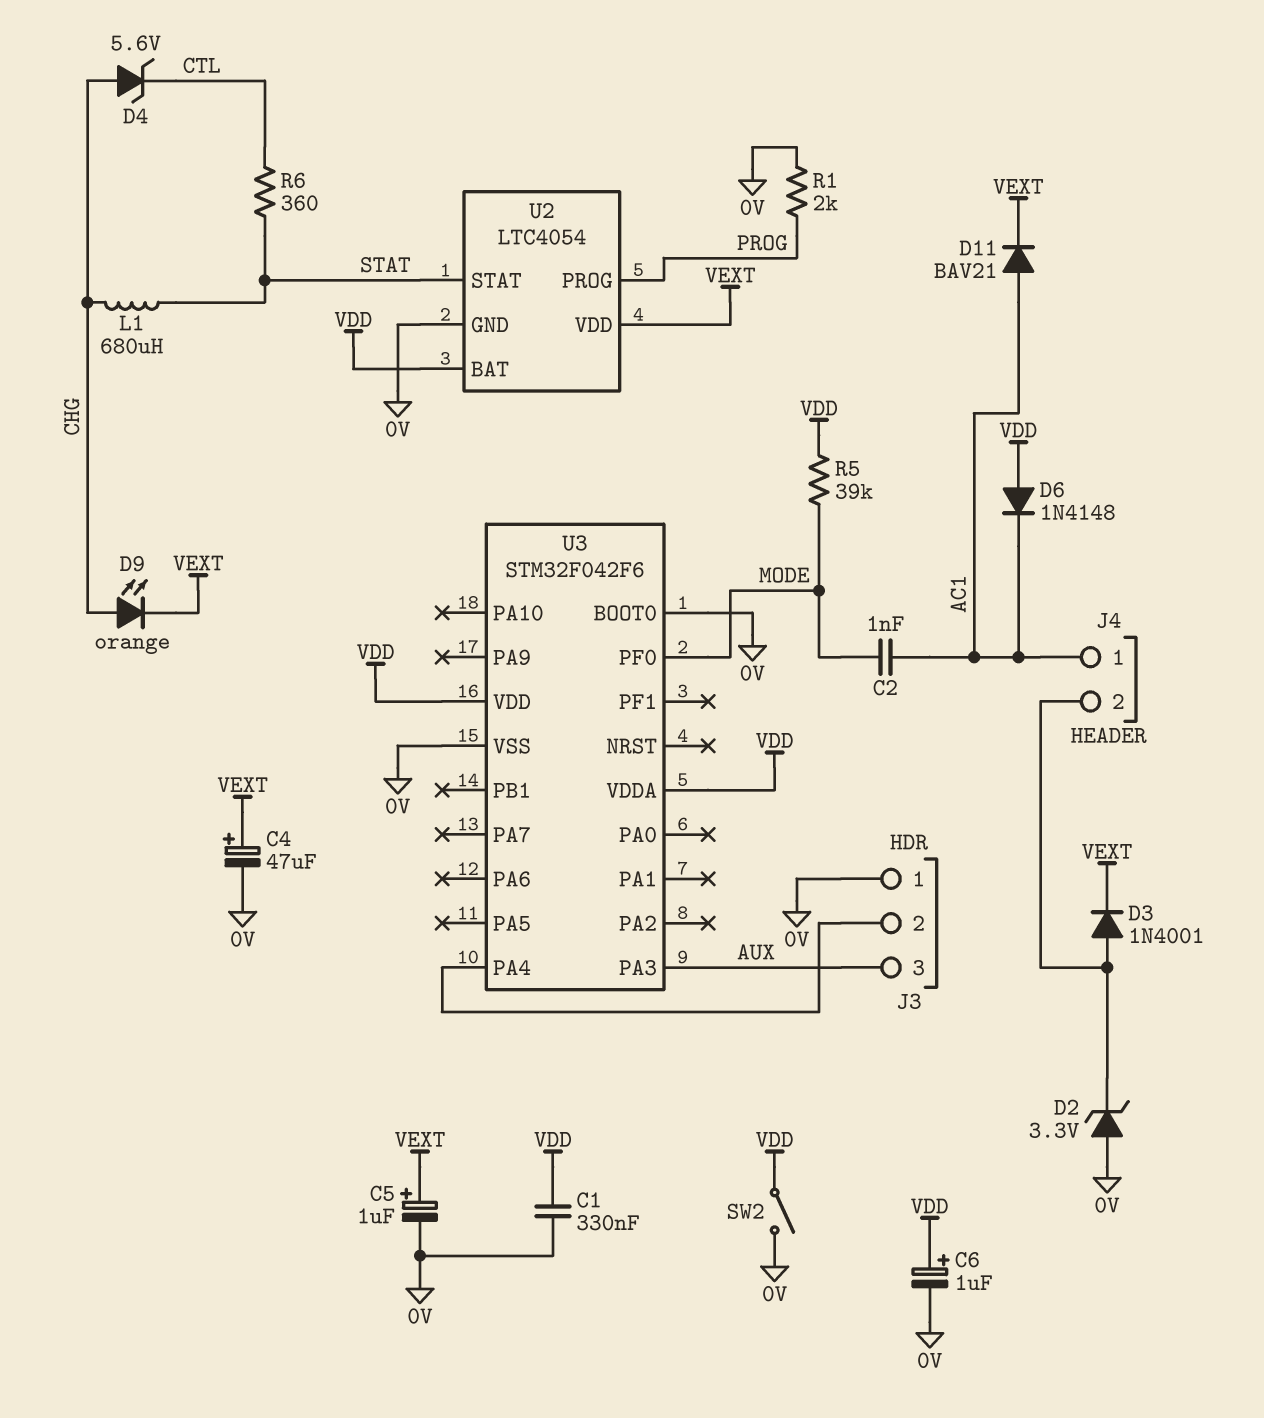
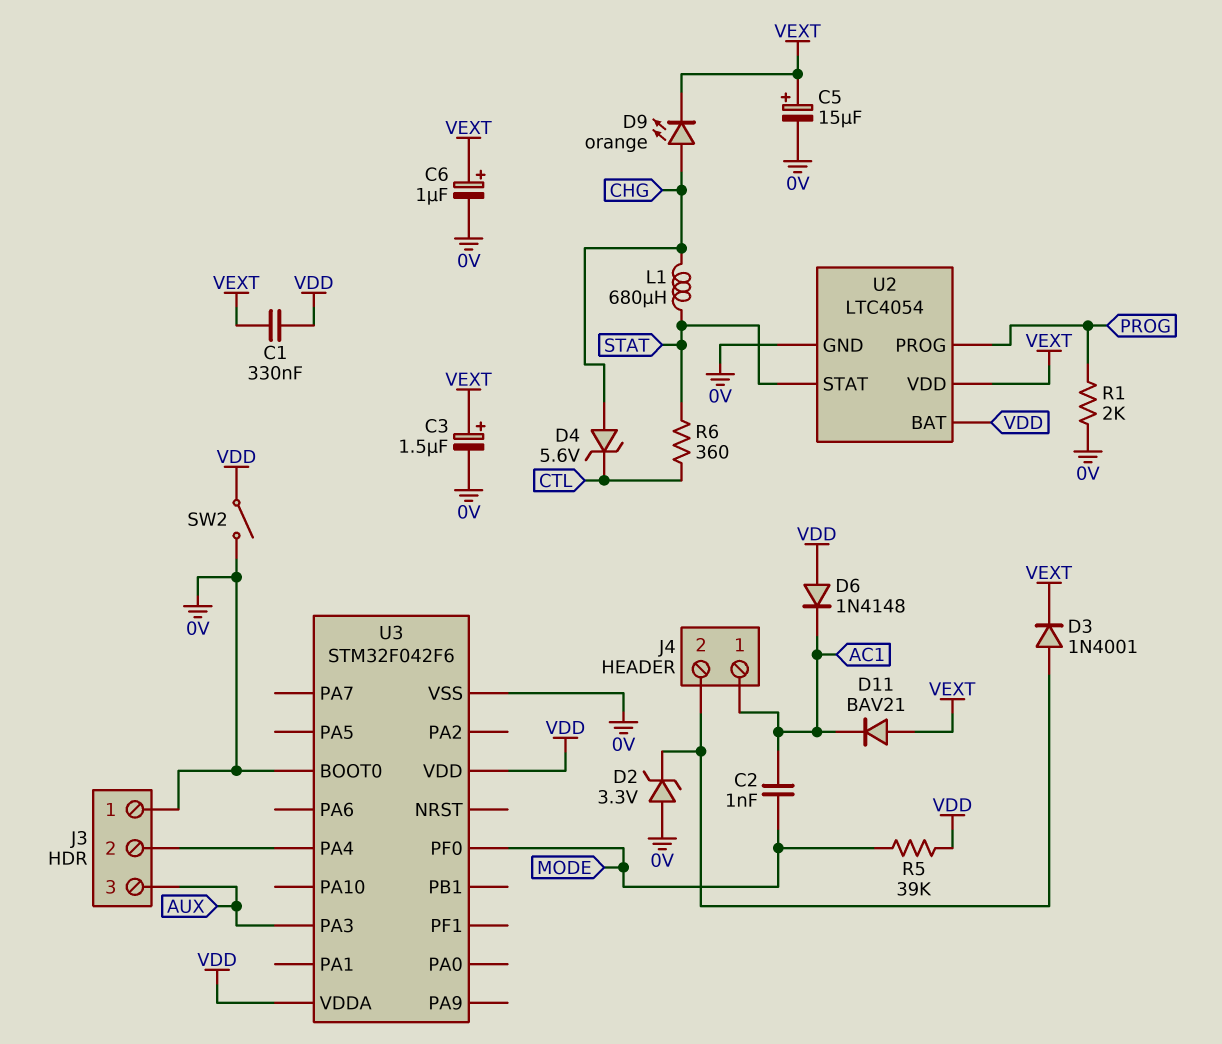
C1: 330nF (0V, VDD) -> 330nF (VDD, VEXT)
C3: none -> 1.5uF (plus VEXT, minus 0V)
C4: 47uF (plus VEXT, minus 0V) -> none
C5: 1uF (plus VEXT, minus 0V) -> 15uF (plus VEXT, minus 0V)
C6: 1uF (plus VDD, minus 0V) -> 1uF (plus VEXT, minus 0V)
D11: diode BAV21 (A AC1, K VEXT) -> diode BAV21 (A VEXT, K AC1)

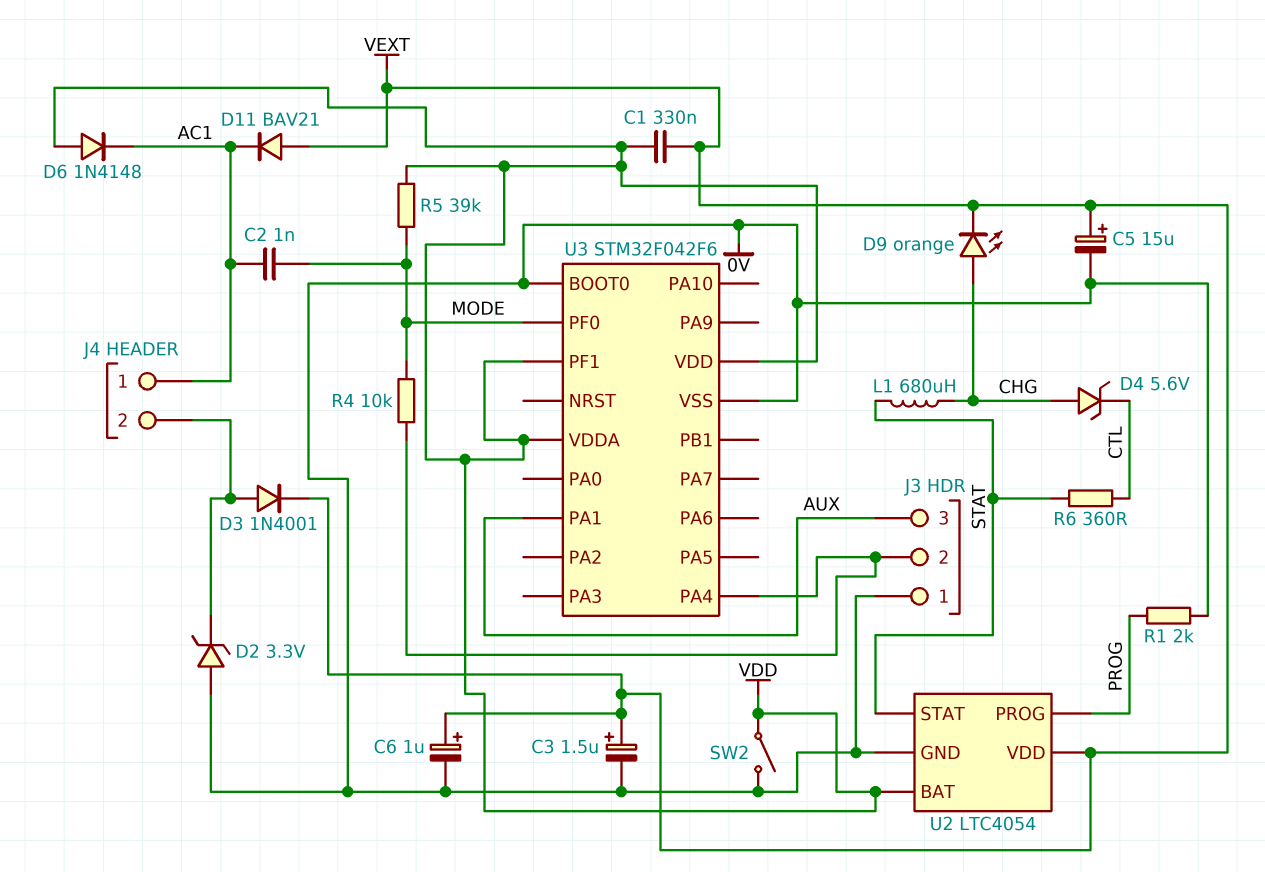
R4: none -> 10k (J3/2, MODE)
U3 pin PA1: none -> AUX
U3 pin PA3: AUX -> none
U3 pin PF1: none -> VDD

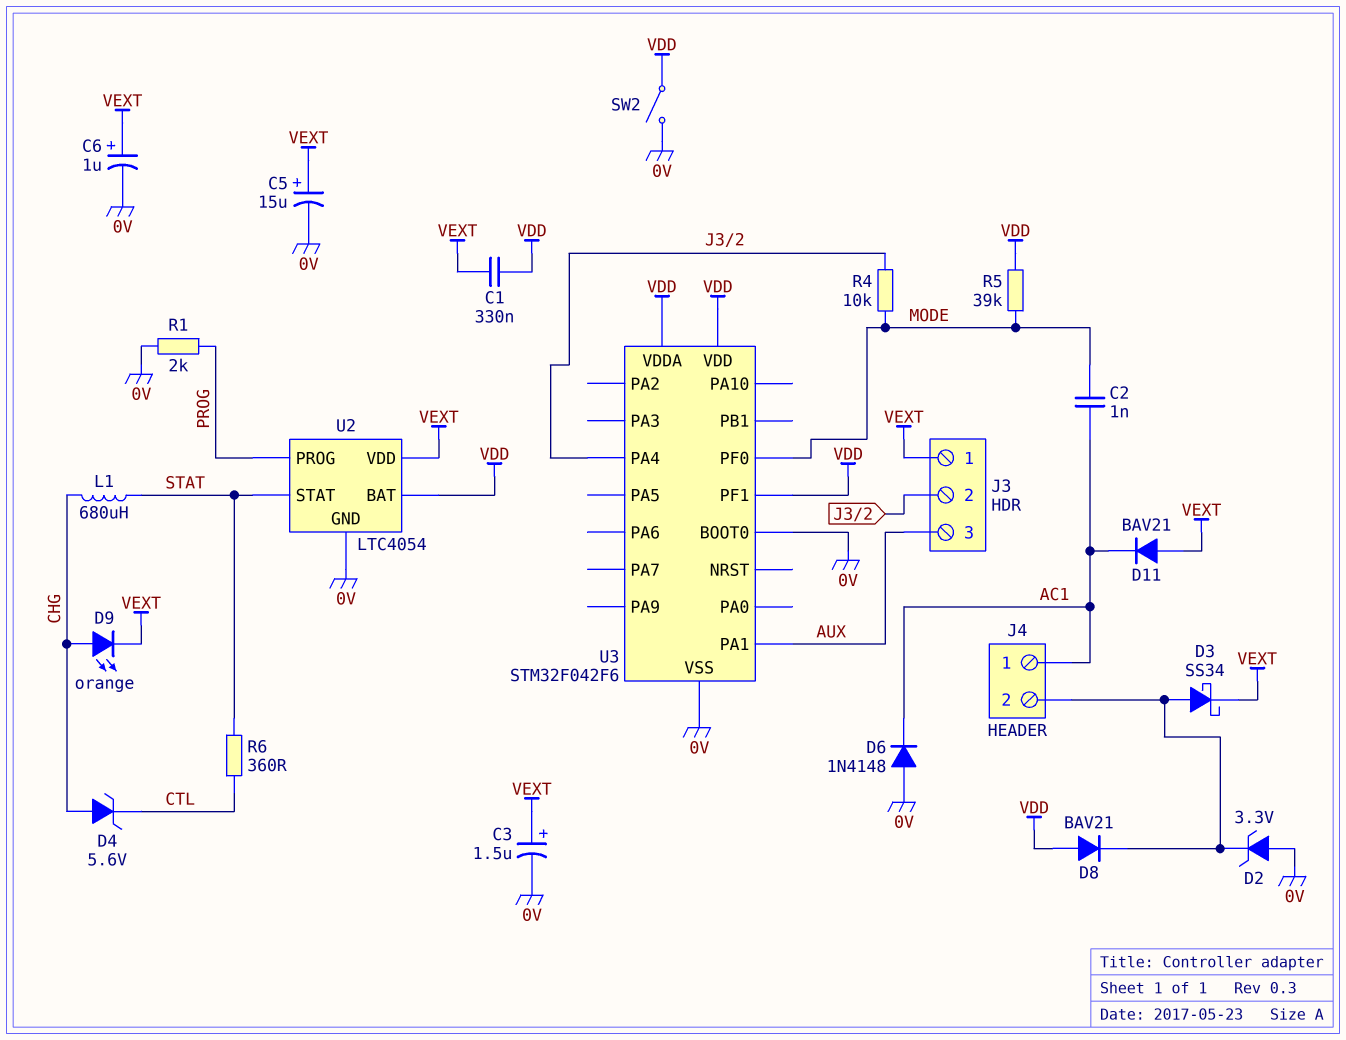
D3: diode 1N4001 (A J4/2, K VEXT) -> schottky SS34 (A J4/2, K VEXT)
D6: diode 1N4148 (A VDD, K AC1) -> diode 1N4148 (A 0V, K AC1)
D8: none -> diode BAV21 (A VDD, K J4/2)
J3 pin 1: 0V -> VEXT

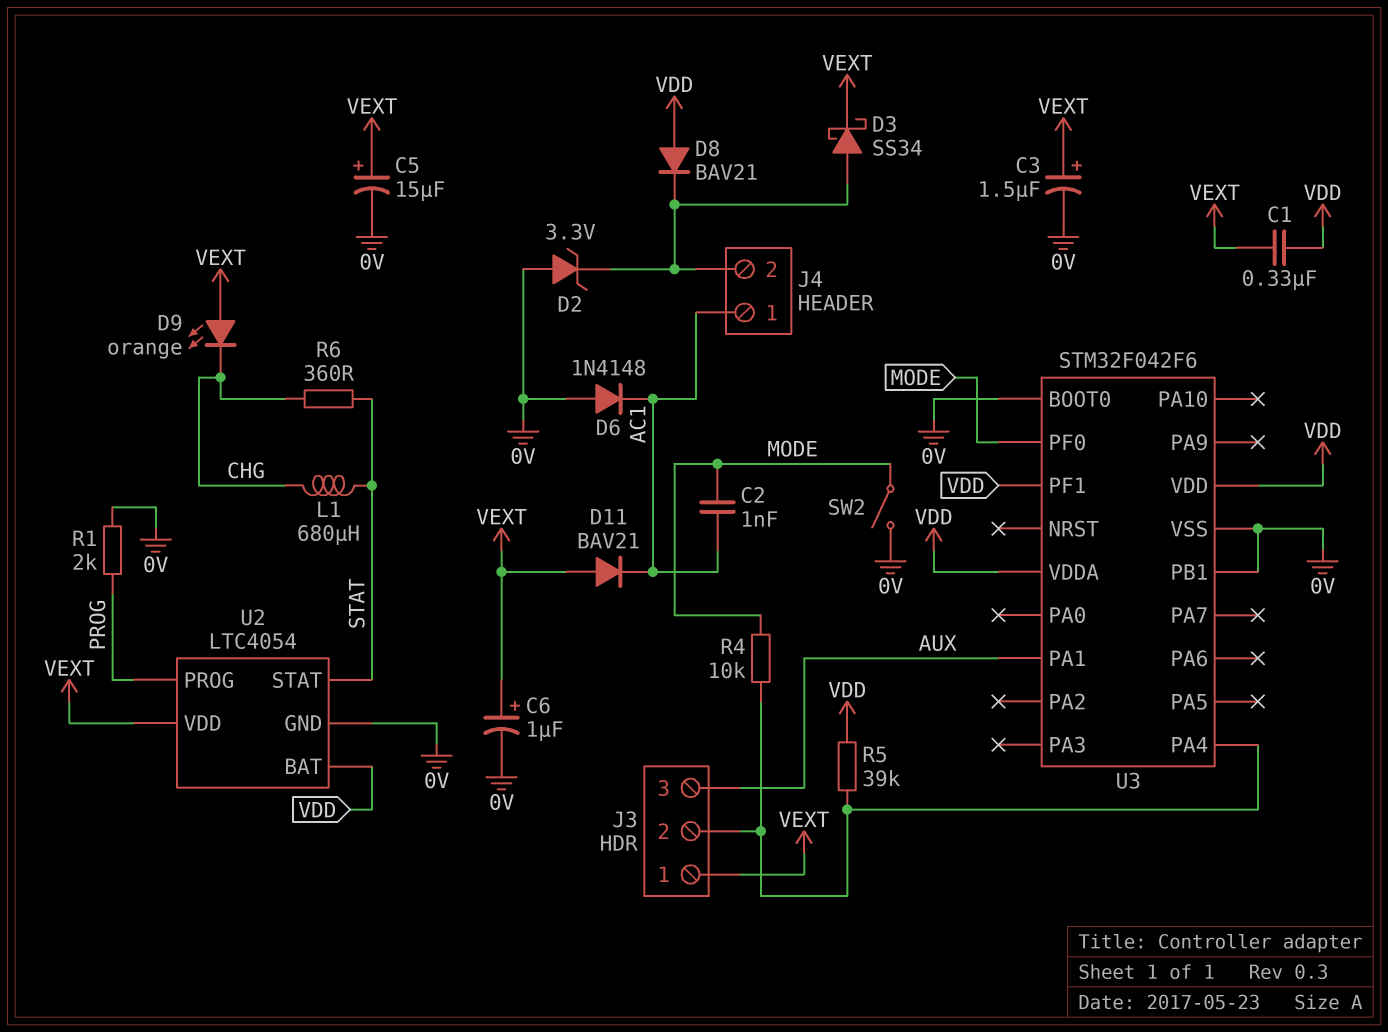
D4: zener 5.6V (A CHG, K CTL) -> none
D9: LED orange (A CHG, K VEXT) -> LED orange (A VEXT, K CHG)
R5: 39k (MODE, VDD) -> 39k (J3/2, VDD)
R6: 360 (CTL, STAT) -> 360 (CHG, STAT)
SW2: switch (0V, VDD) -> switch (0V, MODE)
U3 pin PB1: none -> 0V

